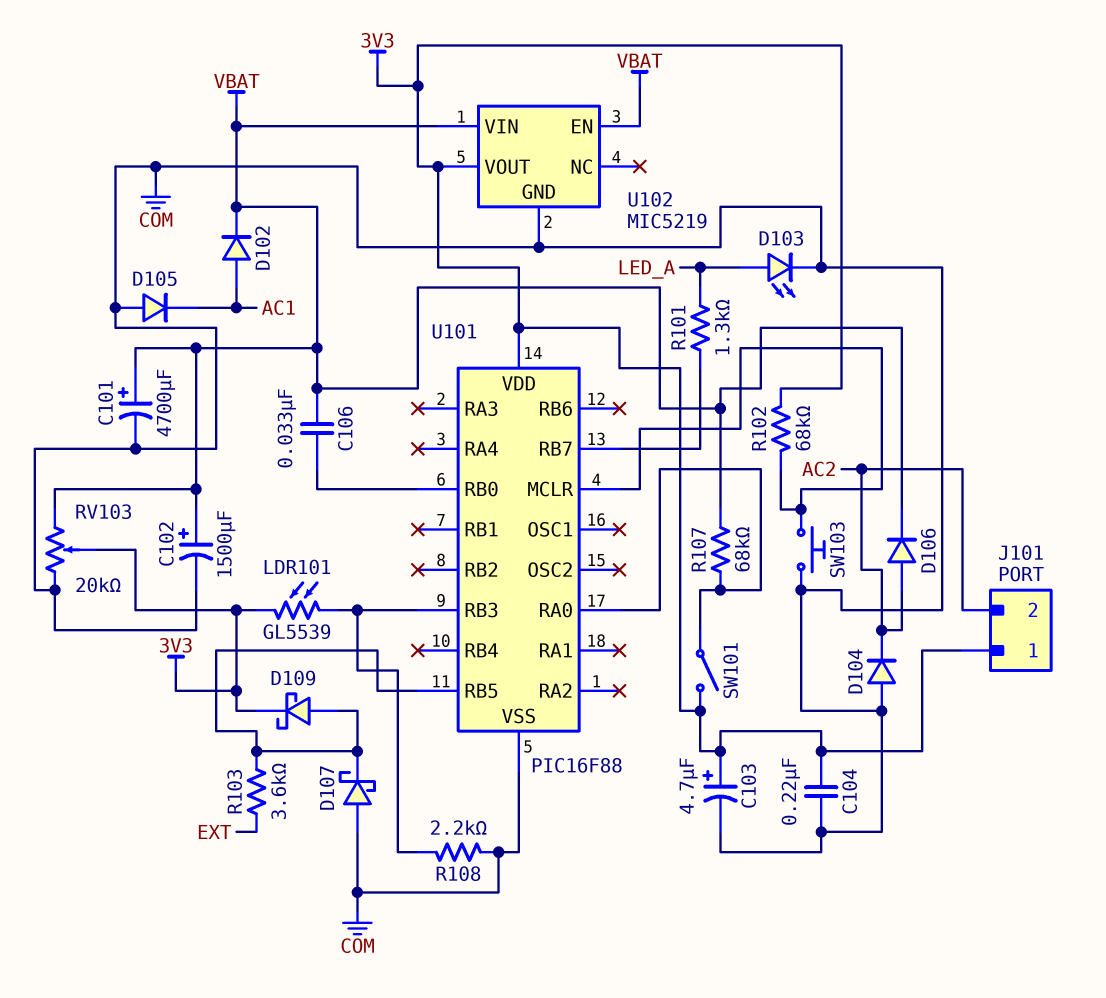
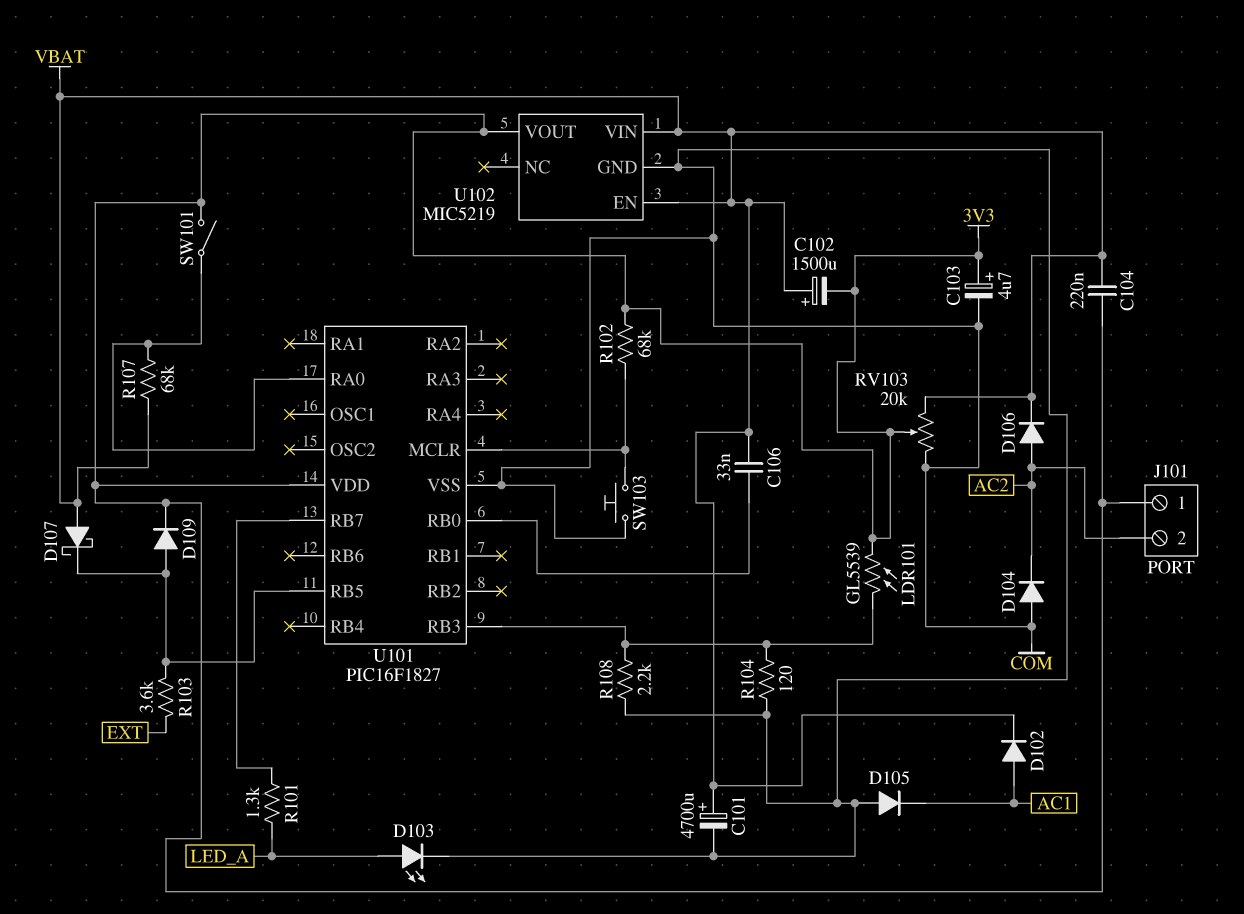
C102: 1500uF (plus VBAT, minus COM) -> 1500uF (plus VBAT, minus 3V3)
C104: 220nF (3V3, COM) -> 220nF (3V3, VBAT)
D107: schottky (A COM, K U101/RB5) -> schottky (A VBAT, K U101/RB5)
D109: schottky (A U101/RB5, K 3V3) -> diode (A U101/RB5, K 3V3)
R104: none -> 120 (COM, U101/RB3)
U101: PIC16F88 -> PIC16F1827

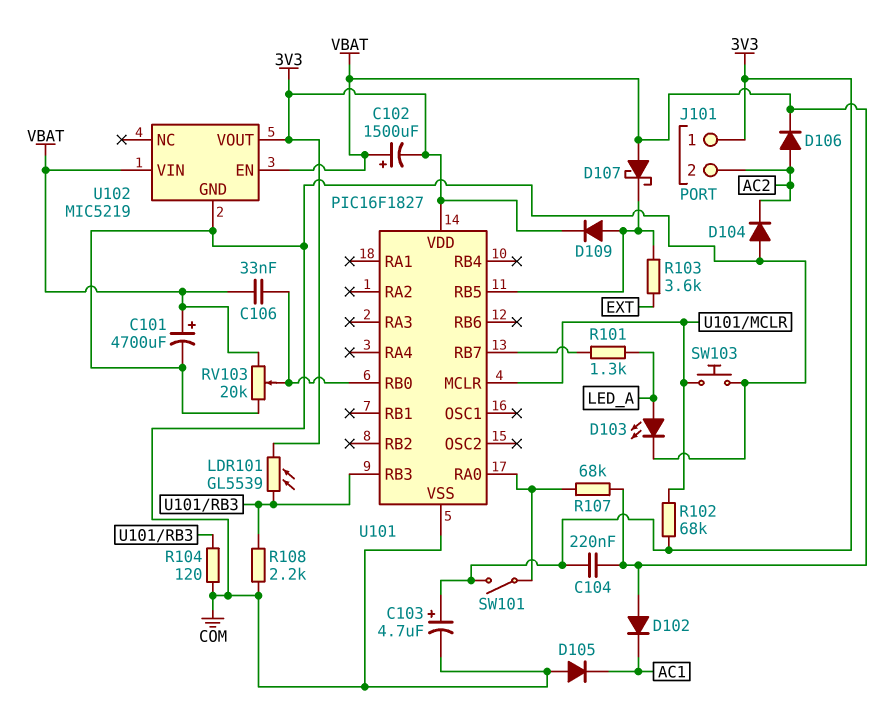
D102: diode (A AC1, K VBAT) -> diode (A VBAT, K AC1)
RV103: 20k (COM, VBAT, wiper 3V3) -> 20k (COM, VBAT, wiper U101/RB0)

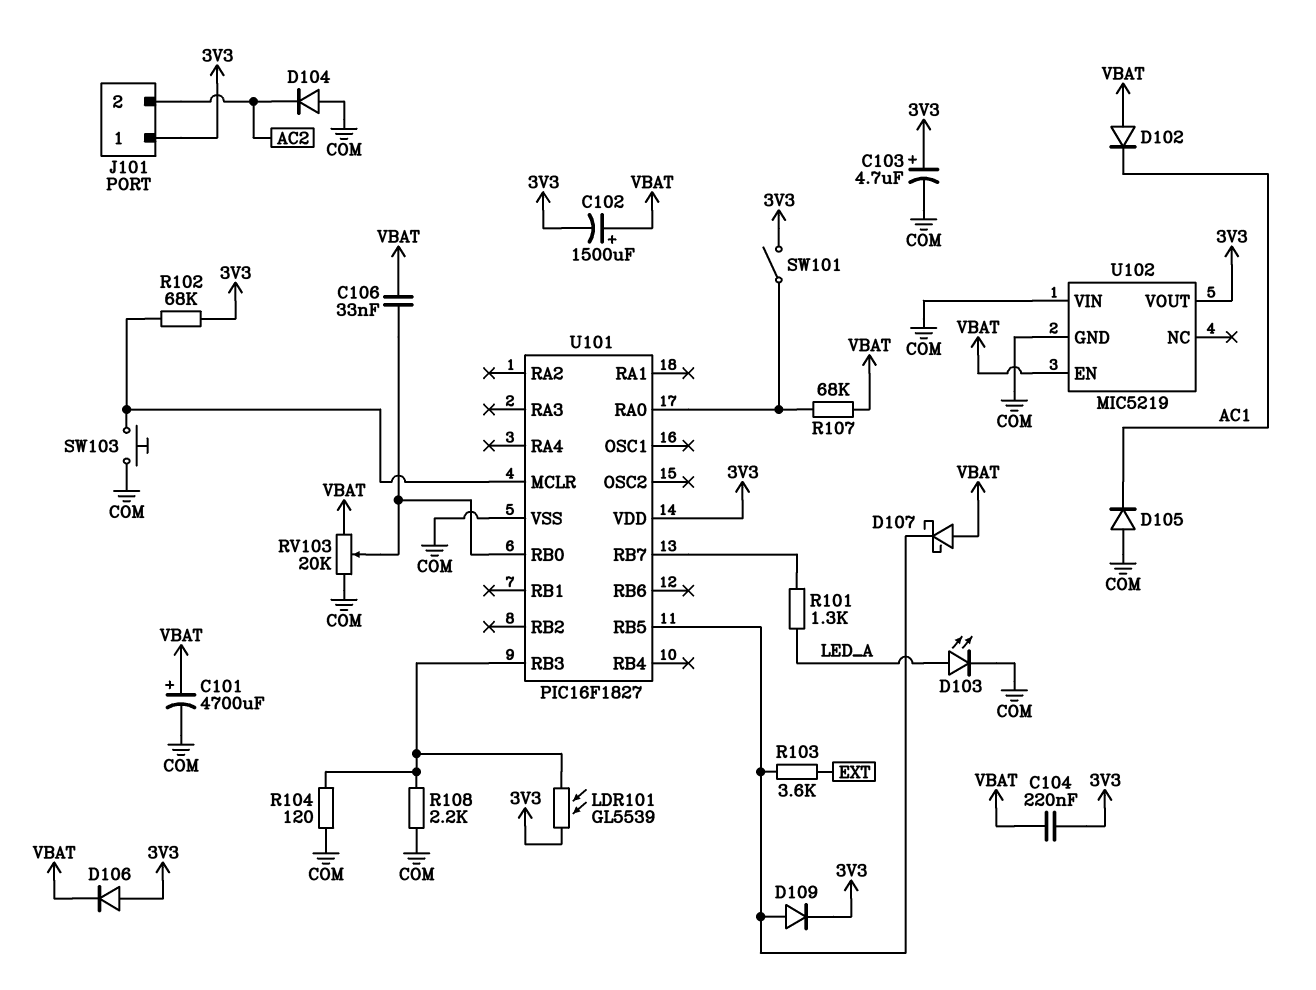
D106: diode (A AC2, K VBAT) -> diode (A 3V3, K VBAT)
U102 pin VIN: VBAT -> COM

